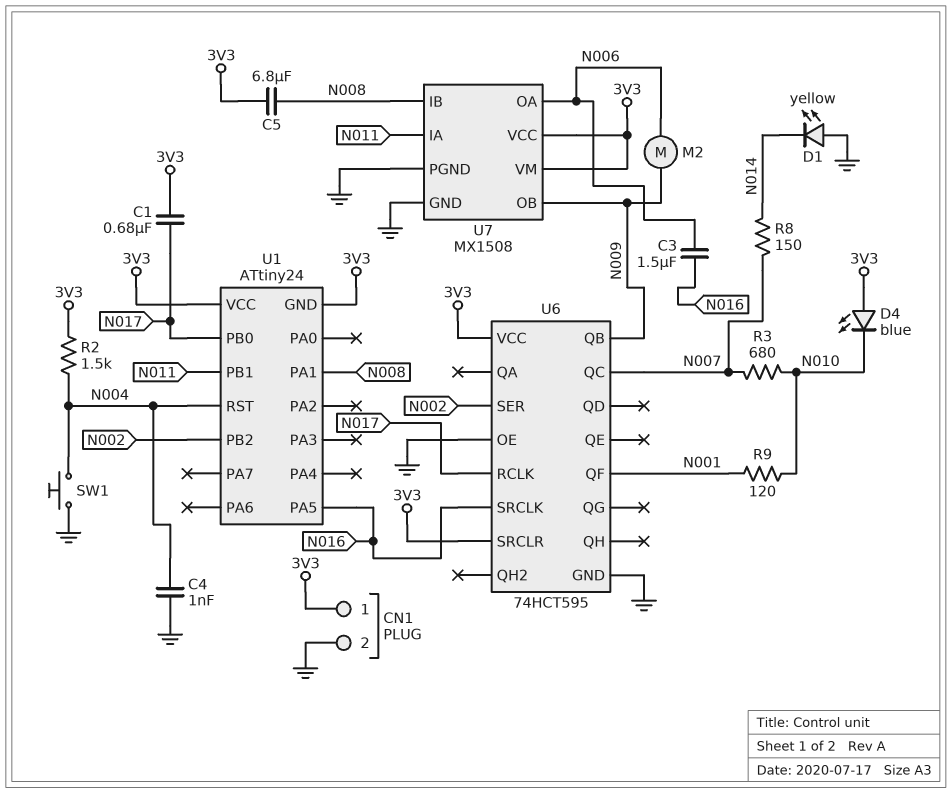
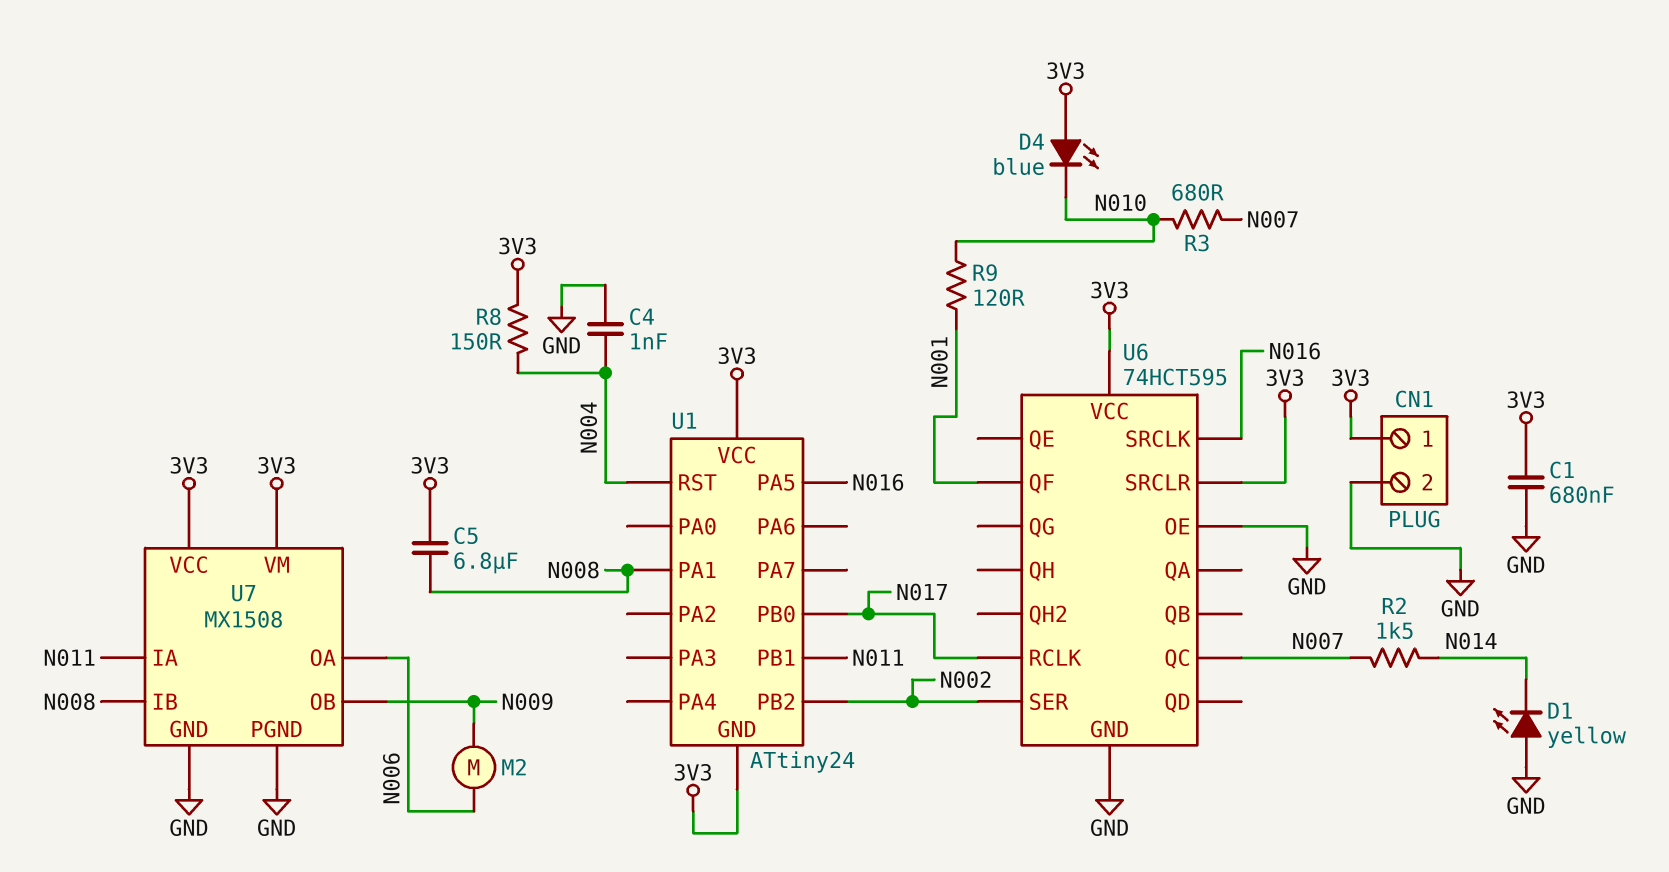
C1: 680nF (3V3, N017) -> 680nF (3V3, GND)
C3: 1.5uF (N006, N016) -> none
R2: 1.5k (3V3, N004) -> 1.5k (N007, N014)
R8: 150 (N007, N014) -> 150 (3V3, N004)
SW1: button (GND, N004) -> none
U6 pin QB: N009 -> none

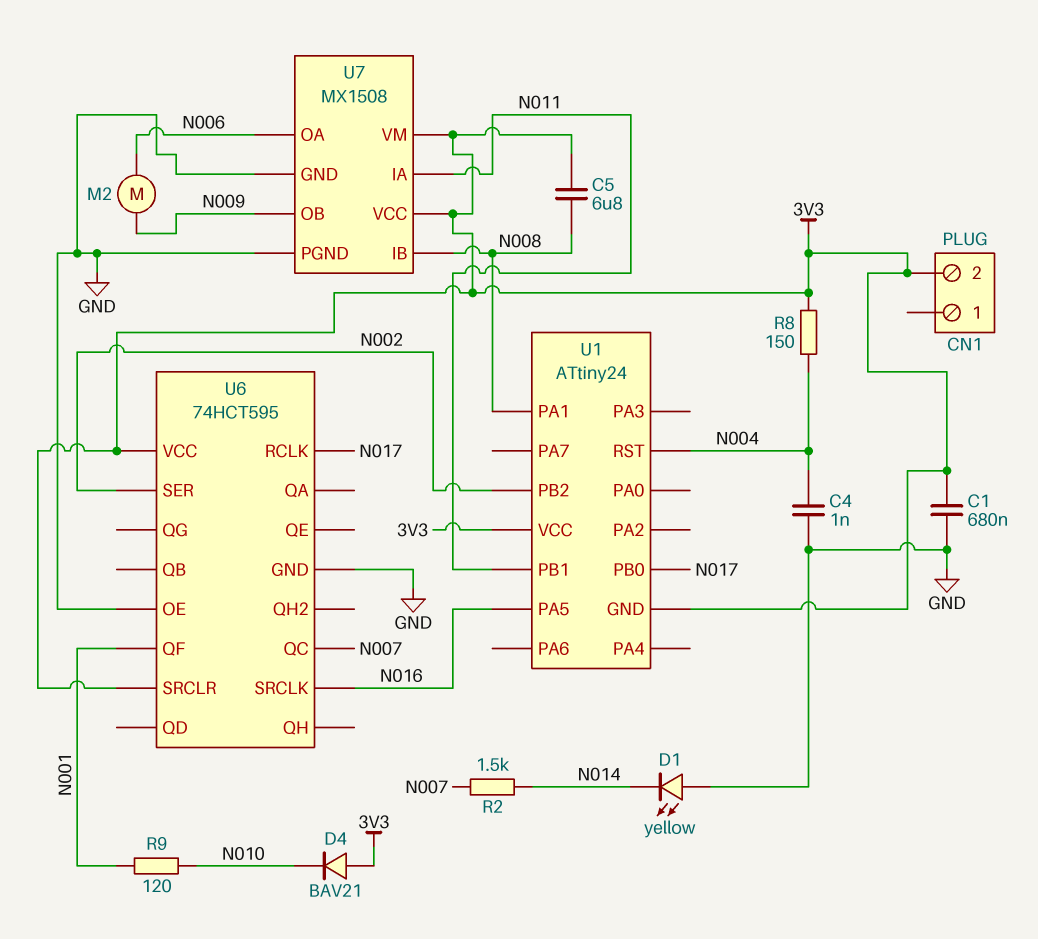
CN1 pin 1: 3V3 -> none
CN1 pin 2: GND -> 3V3
D4: LED blue (A 3V3, K N010) -> diode BAV21 (A 3V3, K N010)
R3: 680 (N007, N010) -> none

